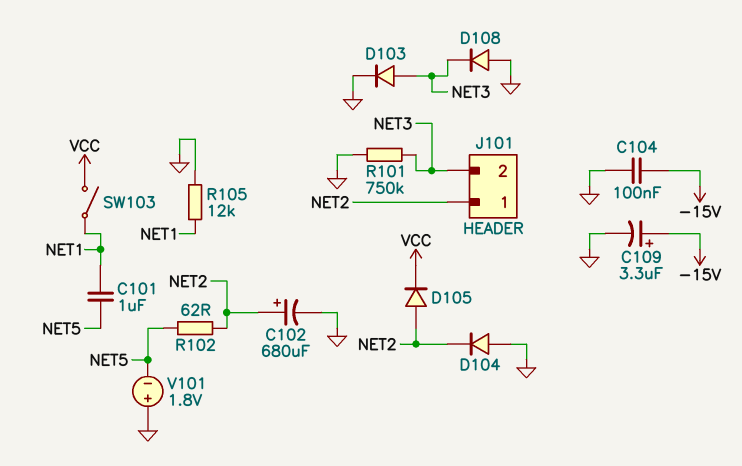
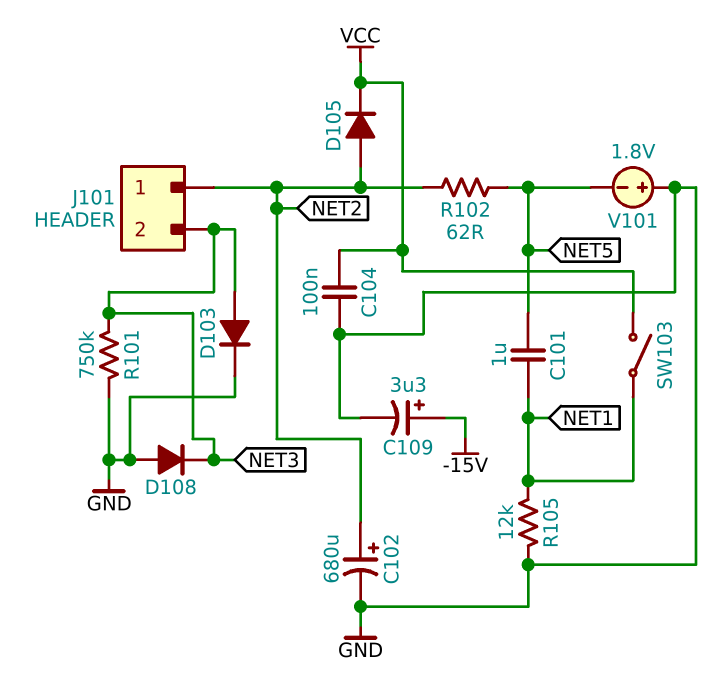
C104: 100nF (-15V, GND) -> 100nF (GND, VCC)
D104: diode (A GND, K NET2) -> none

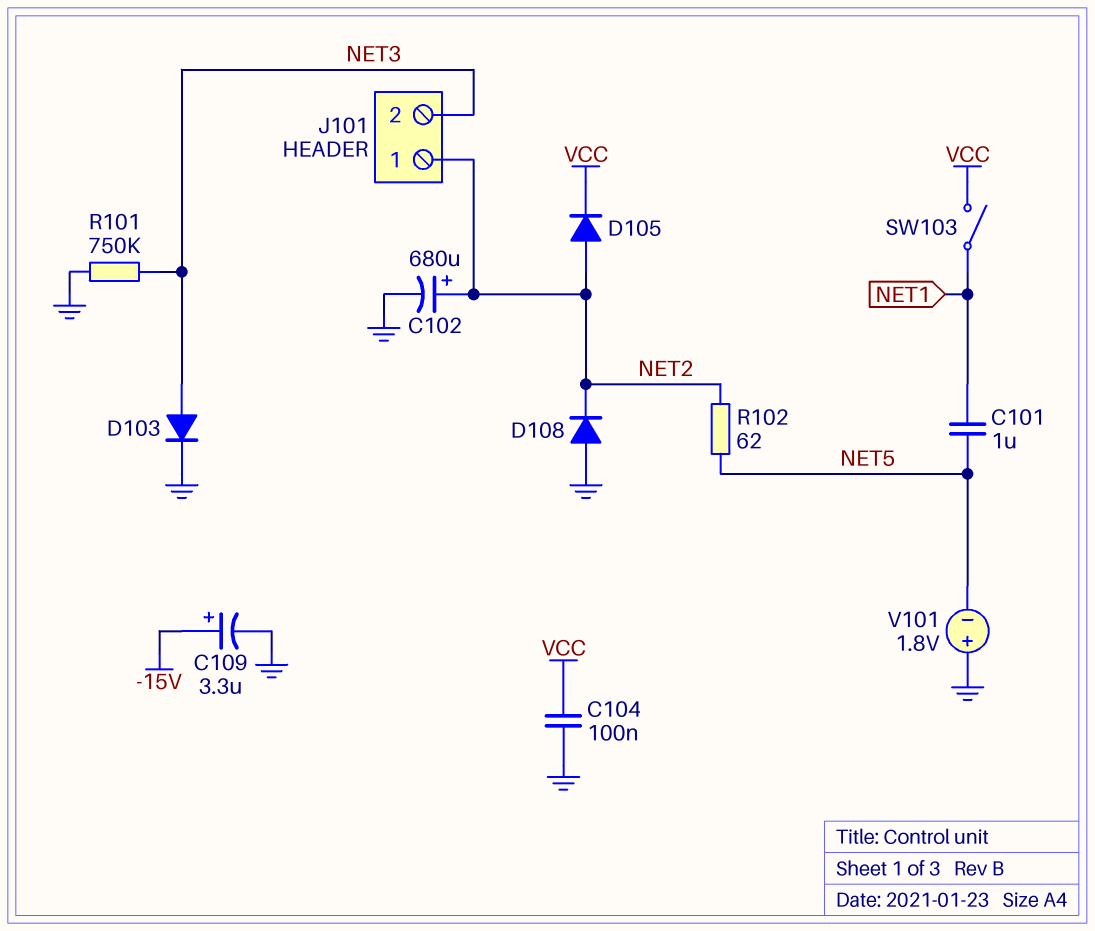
D108: diode (A GND, K NET3) -> diode (A GND, K NET2)
R105: 12k (GND, NET1) -> none

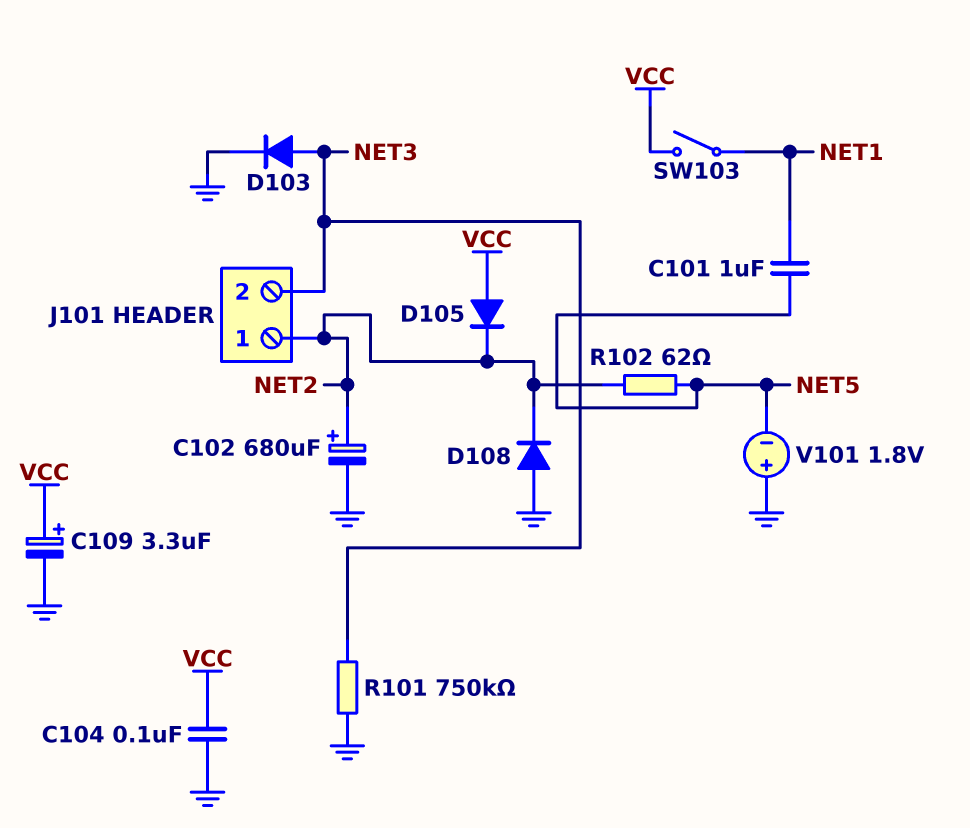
C109: 3.3uF (plus -15V, minus GND) -> 3.3uF (plus VCC, minus GND)
D105: diode (A NET2, K VCC) -> diode (A VCC, K NET2)

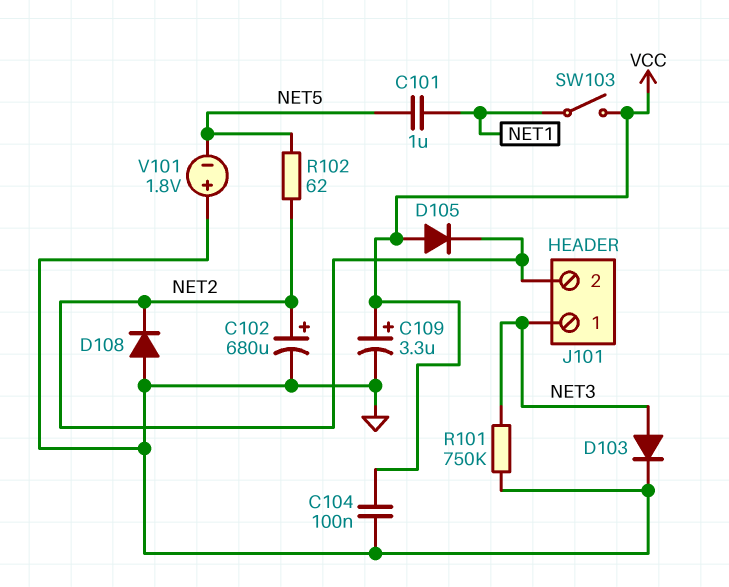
J101 pin 1: NET2 -> NET3
J101 pin 2: NET3 -> NET2

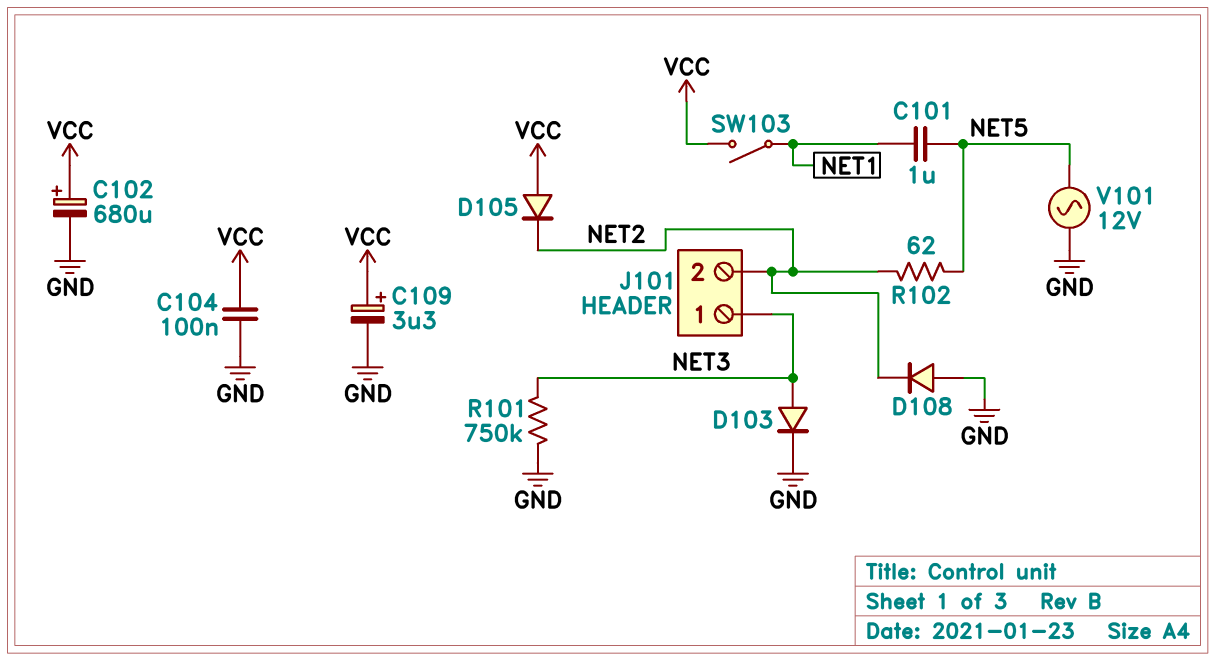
C102: 680uF (plus NET2, minus GND) -> 680uF (plus VCC, minus GND)
V101: 1.8V (plus GND, minus NET5) -> AC 12V (GND, NET5)

